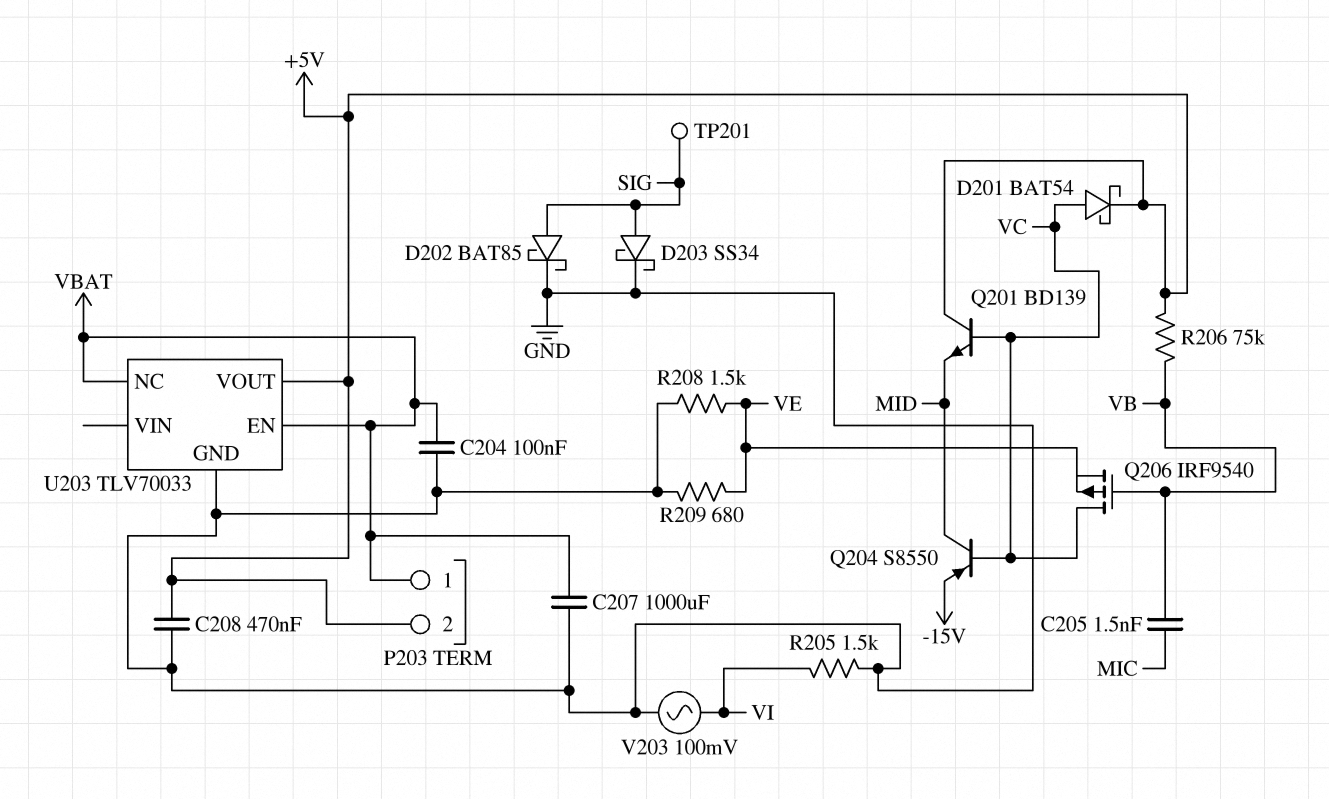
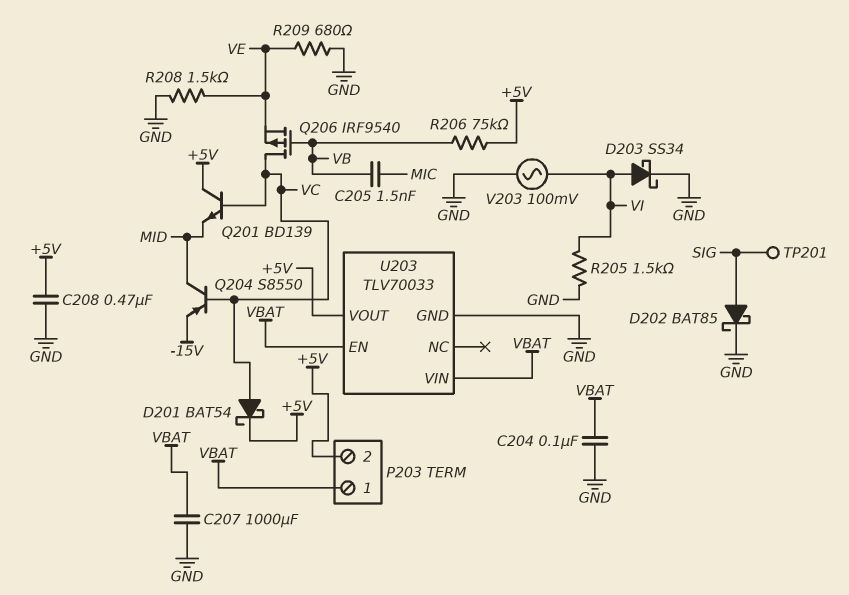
D203: schottky SS34 (A SIG, K GND) -> schottky SS34 (A VI, K GND)
U203 pin NC: VBAT -> none
U203 pin VIN: none -> VBAT

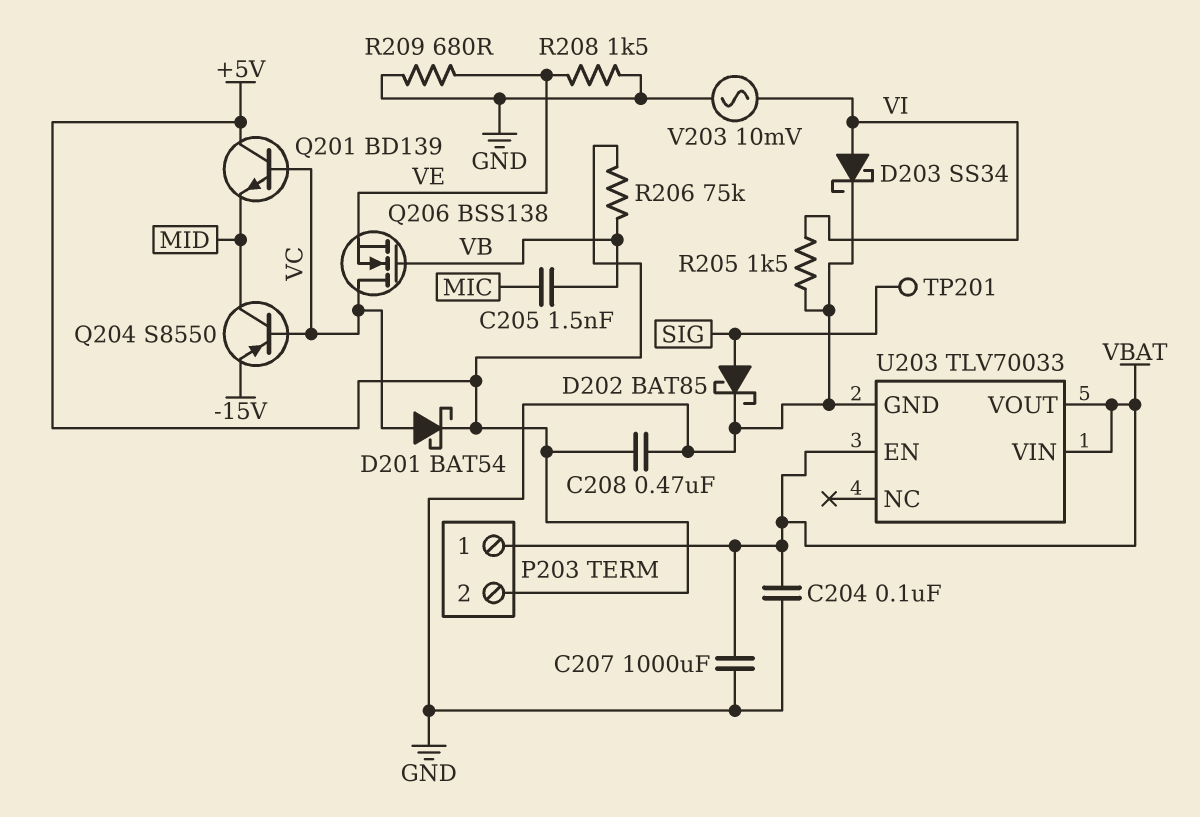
Q206: PMOS IRF9540 (G VB, D VC, S VE) -> NMOS BSS138 (G VB, D VC, S VE)
U203 pin VOUT: +5V -> VBAT
V203: AC 100mV (GND, VI) -> AC 10mV (GND, VI)

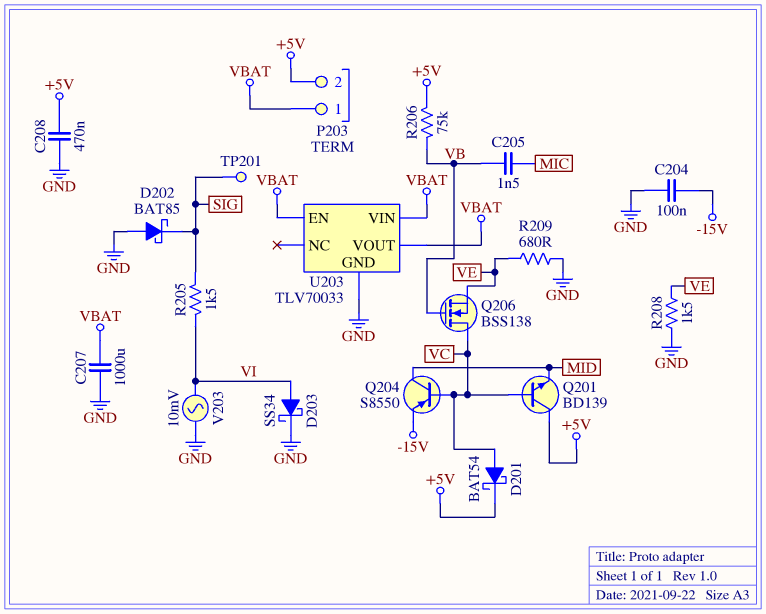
C204: 100nF (GND, VBAT) -> 100nF (-15V, GND)
D202: schottky BAT85 (A SIG, K GND) -> schottky BAT85 (A GND, K SIG)
R205: 1.5k (GND, VI) -> 1.5k (SIG, VI)

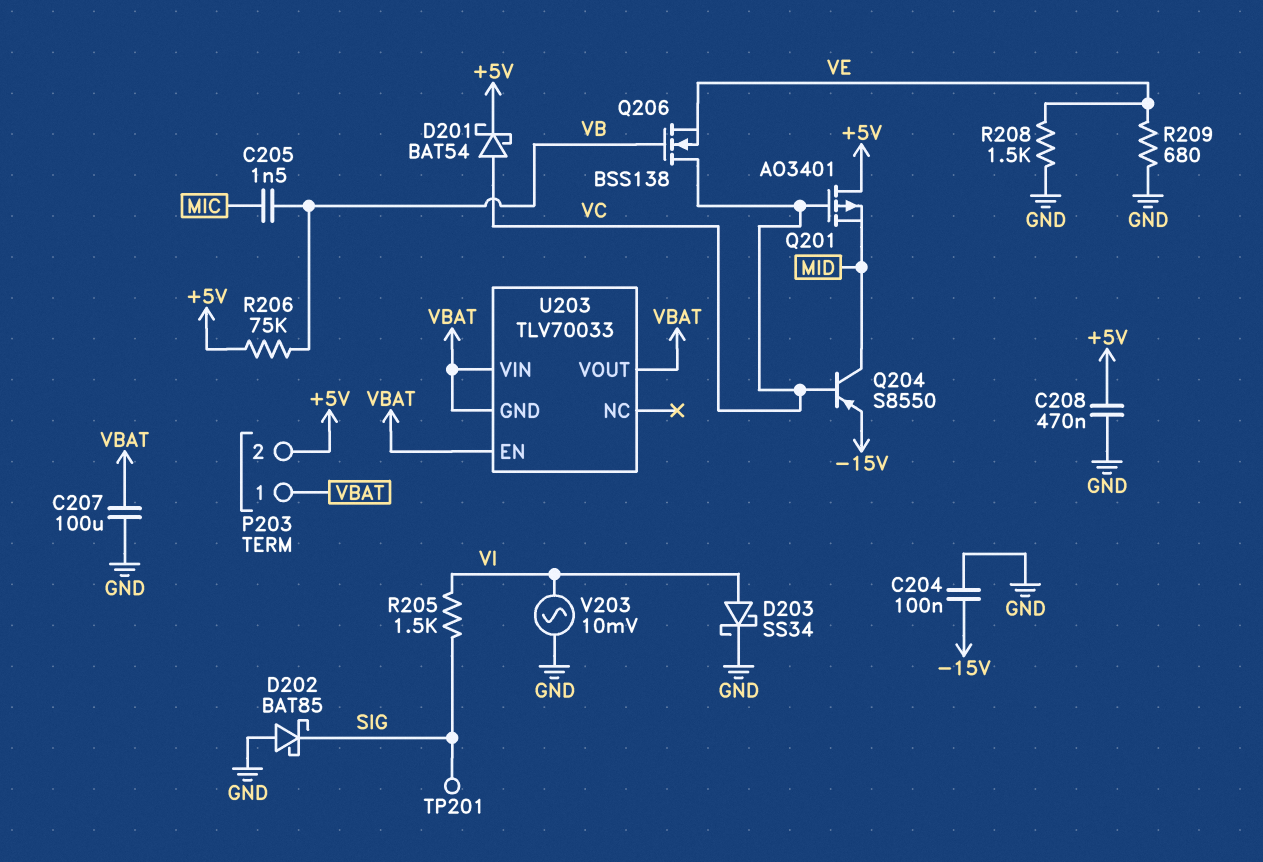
C207: 1000uF (GND, VBAT) -> 100uF (GND, VBAT)
Q201: NPN BD139 (B VC, C +5V, E MID) -> PMOS AO3401 (G VC, D +5V, S MID)
U203 pin GND: GND -> VBAT

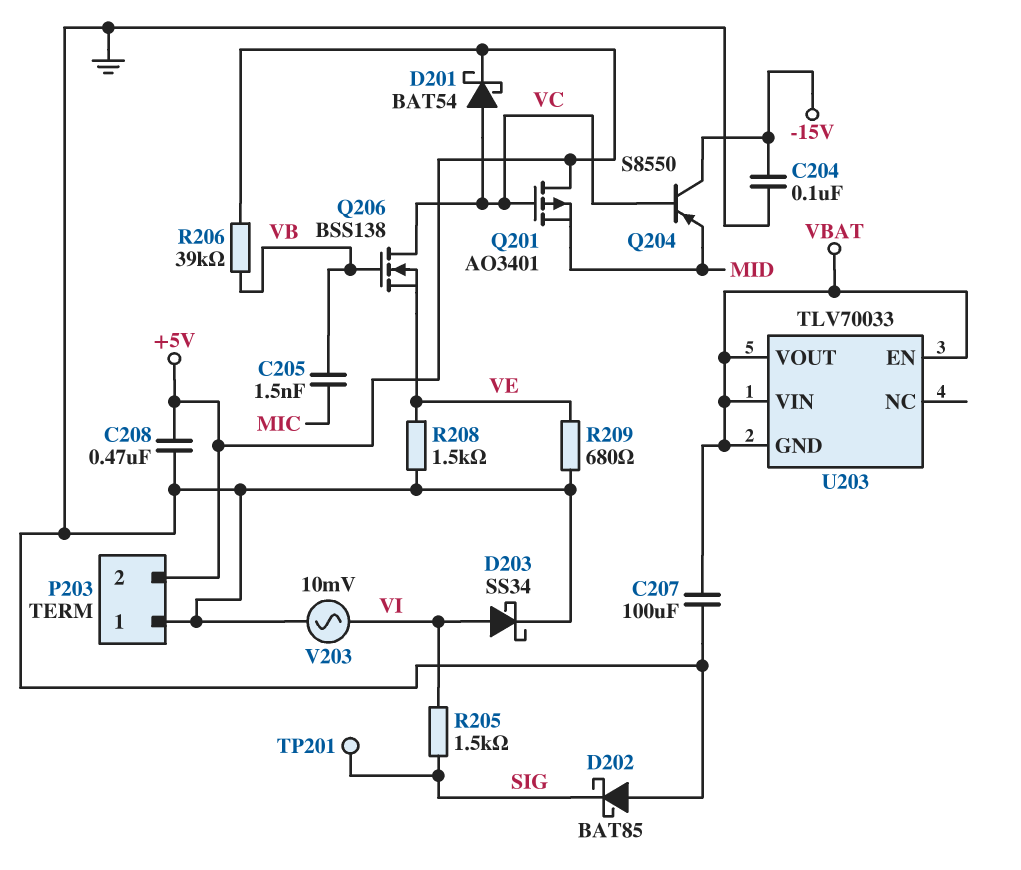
P203 pin 1: VBAT -> GND
Q204: PNP S8550 (B VC, C MID, E -15V) -> PNP S8550 (B VC, C -15V, E MID)
R206: 75k (+5V, VB) -> 39k (+5V, VB)

